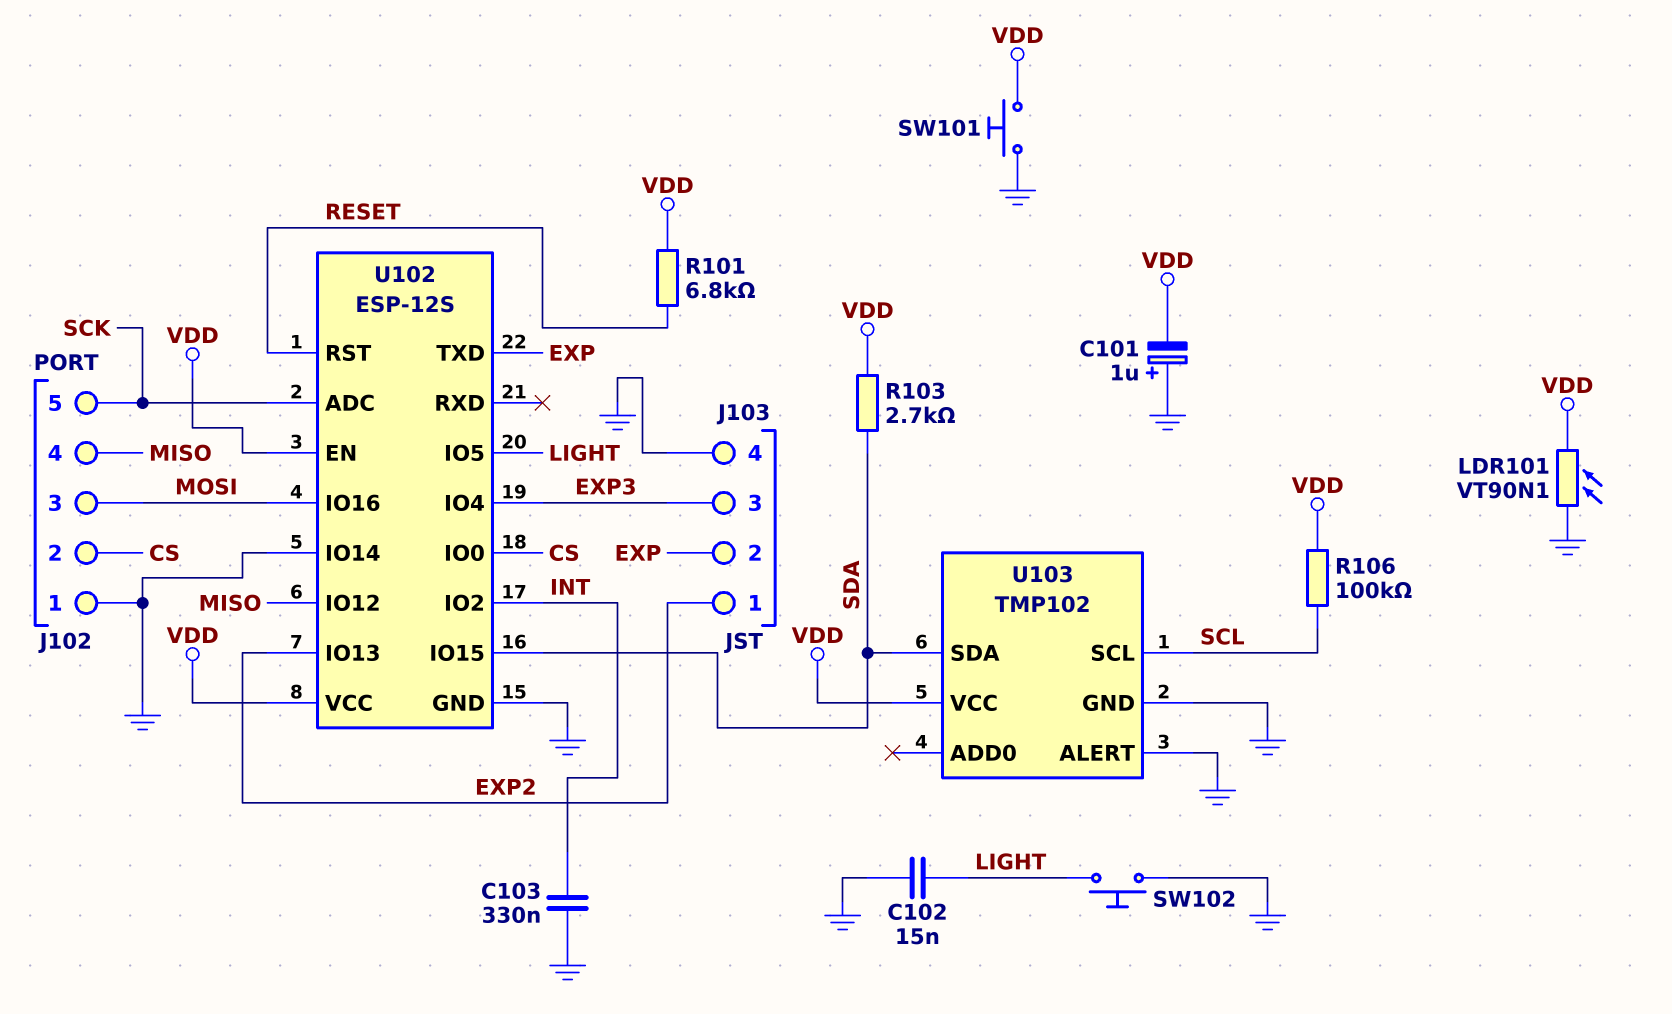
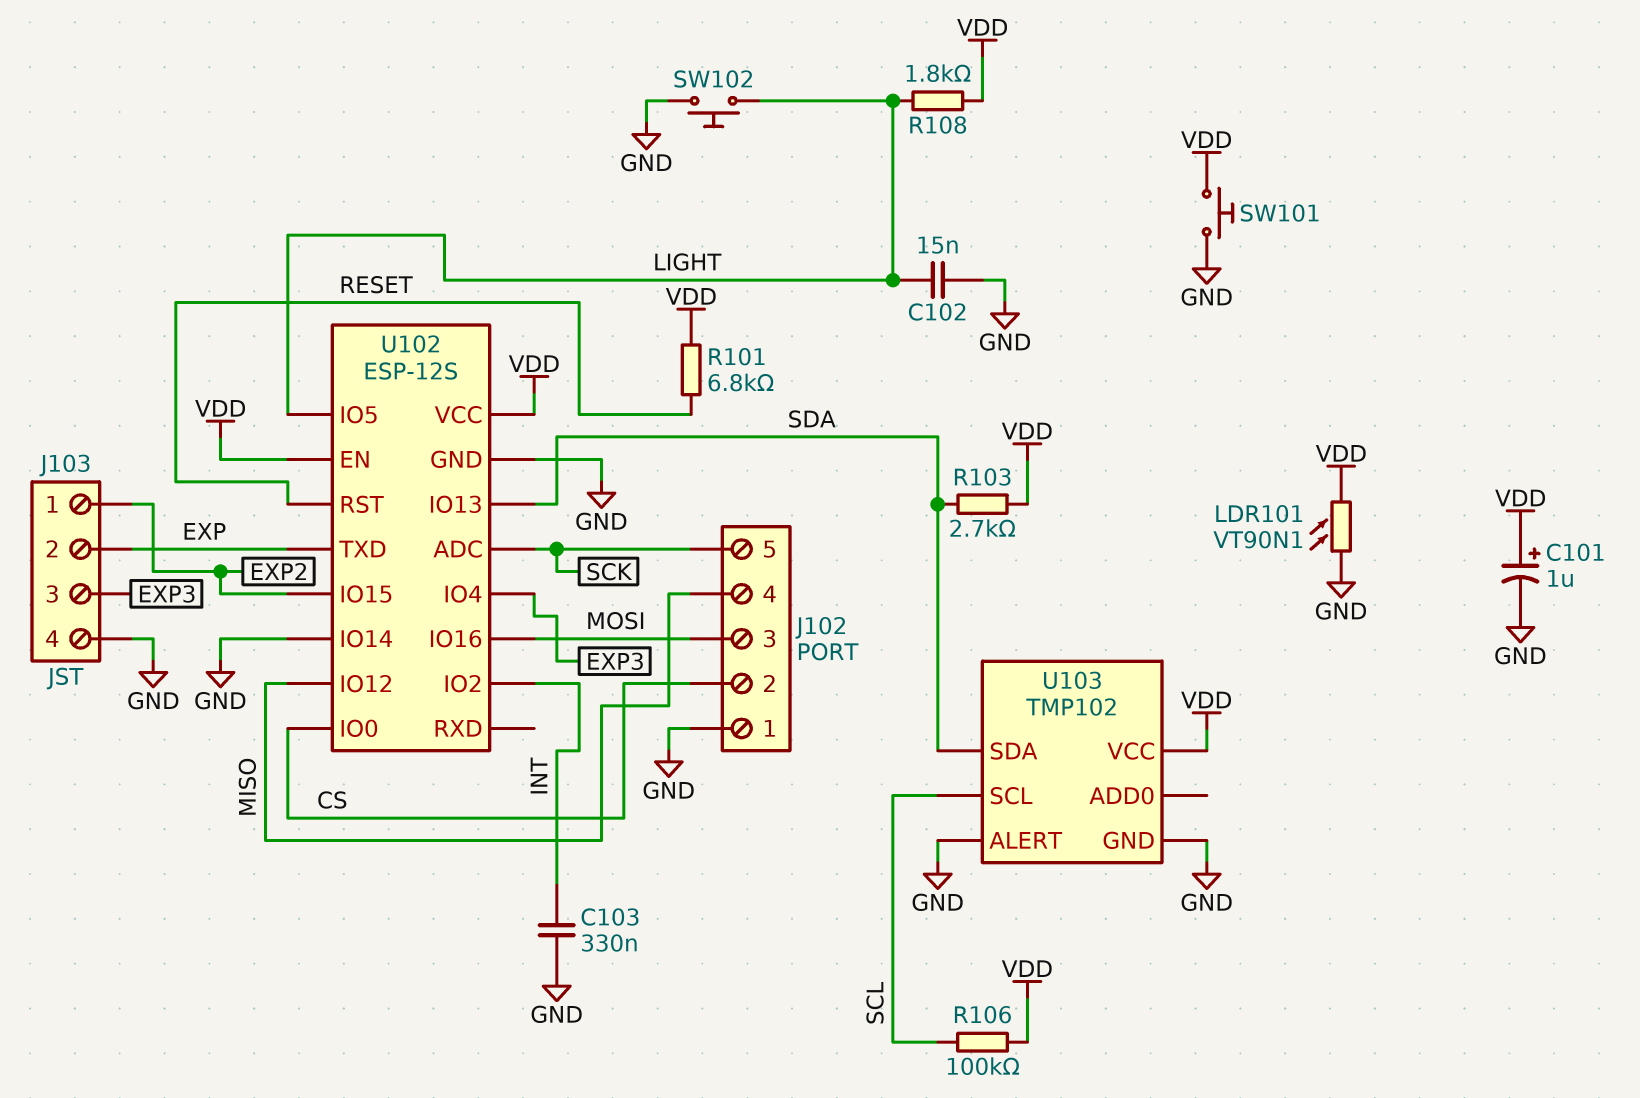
C101: 1uF (plus GND, minus VDD) -> 1uF (plus VDD, minus GND)
R108: none -> 1.8k (LIGHT, VDD)
U102 pin IO13: EXP2 -> SDA
U102 pin IO15: SDA -> EXP2

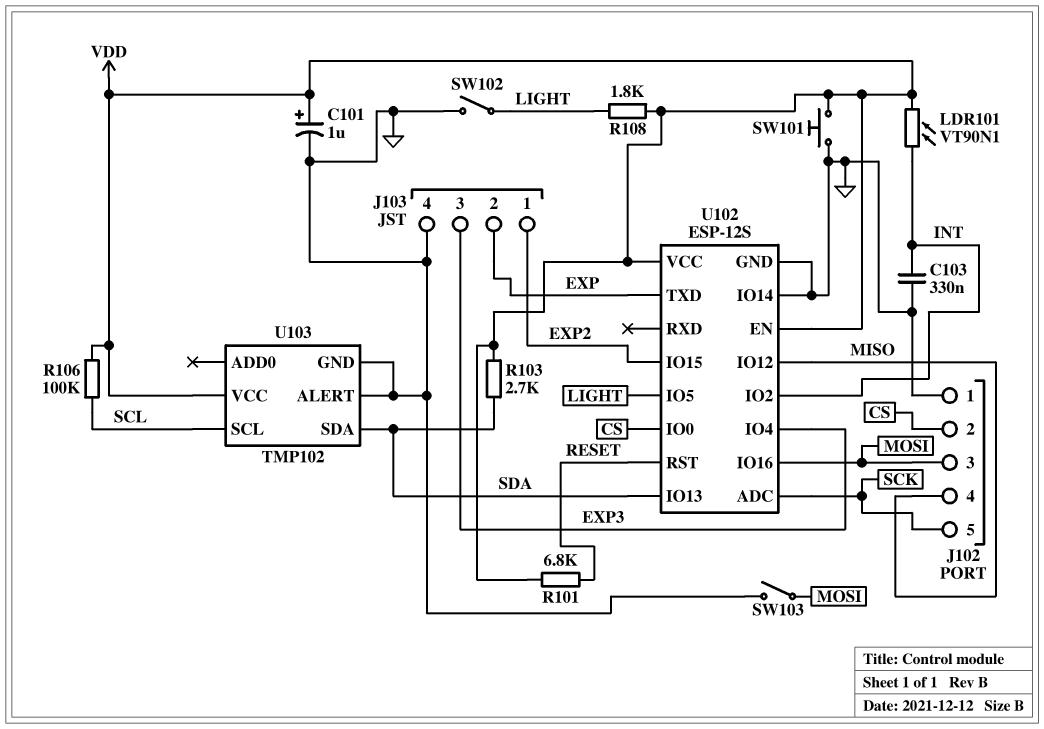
C102: 15nF (GND, LIGHT) -> none
LDR101: VT90N1 (GND, VDD) -> VT90N1 (INT, VDD)
SW102: button (GND, LIGHT) -> switch (GND, LIGHT)
SW103: none -> switch (GND, MOSI)

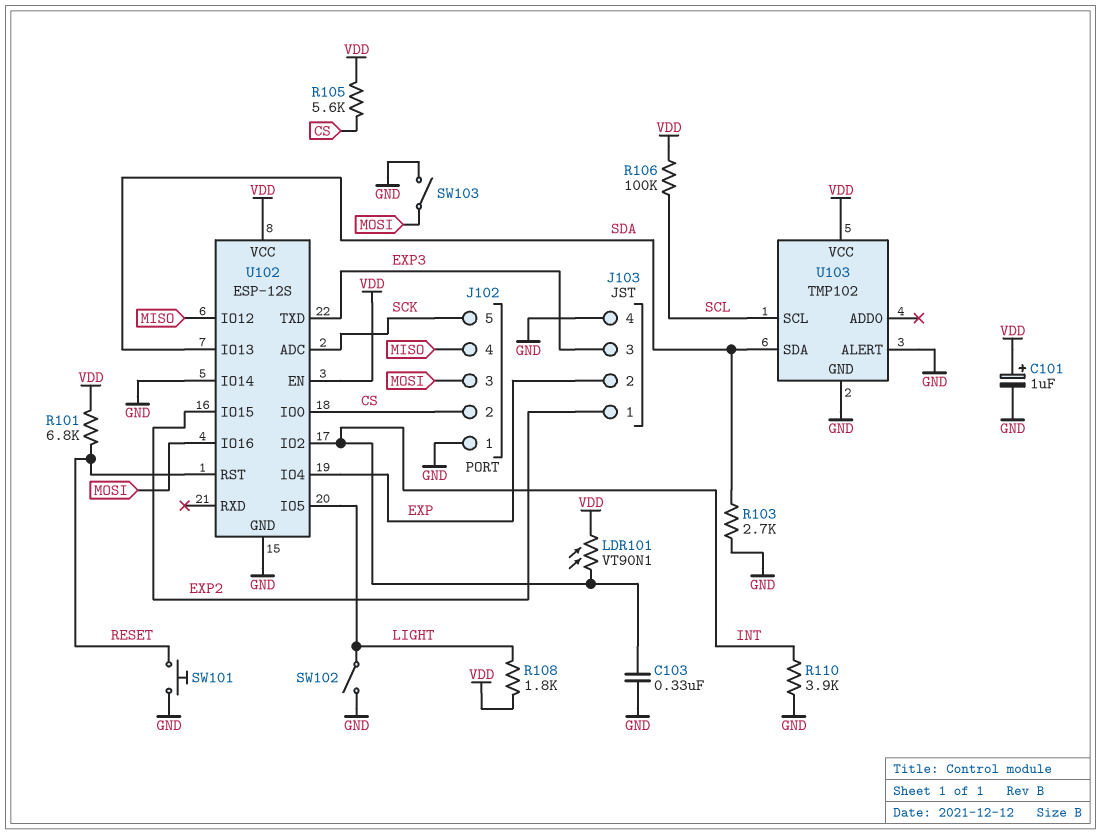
R103: 2.7k (SDA, VDD) -> 2.7k (GND, SDA)
R105: none -> 5.6k (CS, VDD)
R110: none -> 3.9k (GND, INT)
SW101: button (GND, VDD) -> button (GND, RESET)
U102 pin IO4: EXP3 -> EXP
U102 pin TXD: EXP -> EXP3

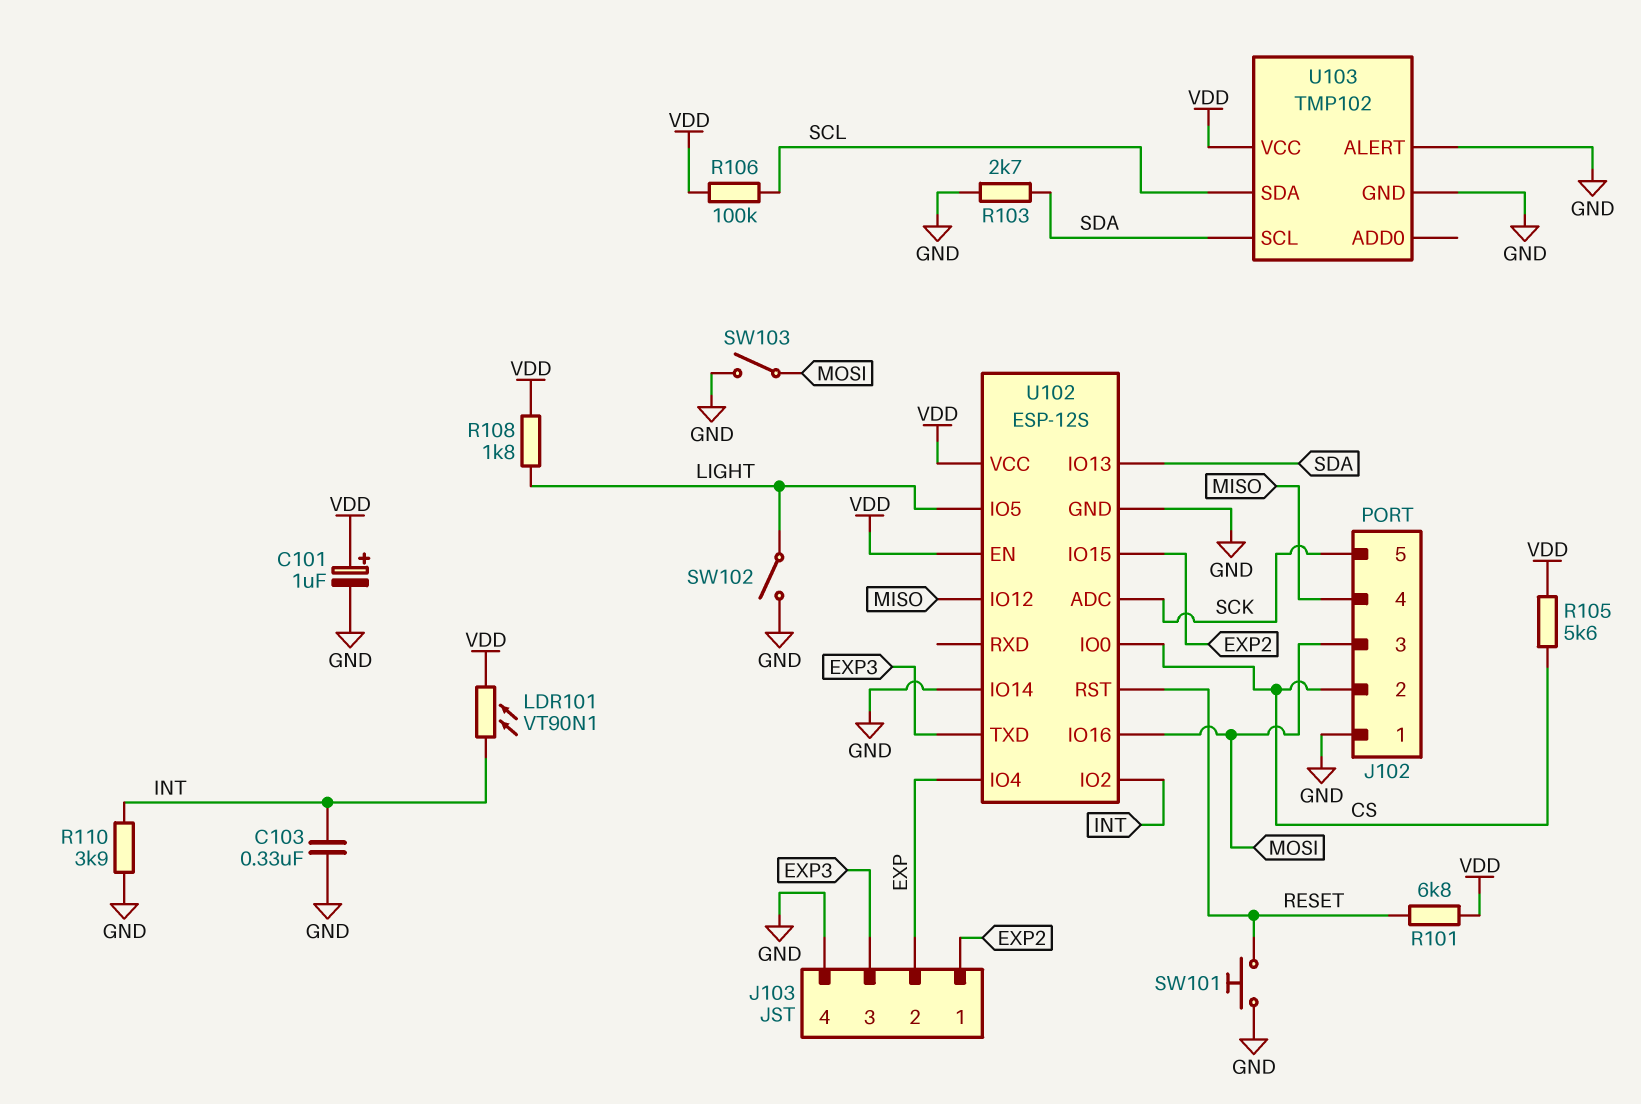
U103 pin SCL: SCL -> SDA
U103 pin SDA: SDA -> SCL

